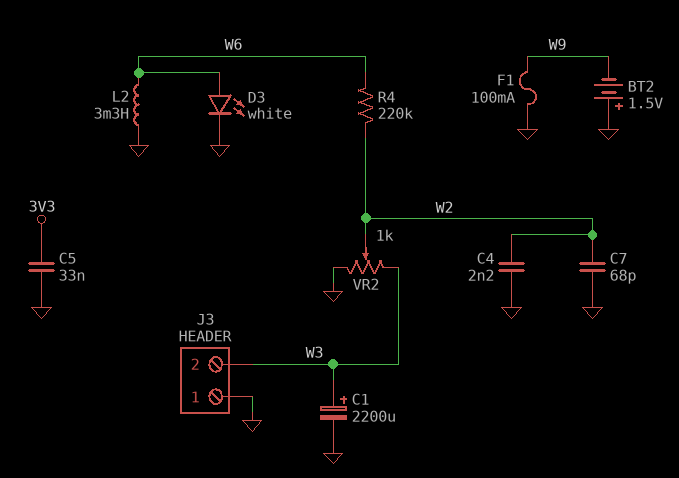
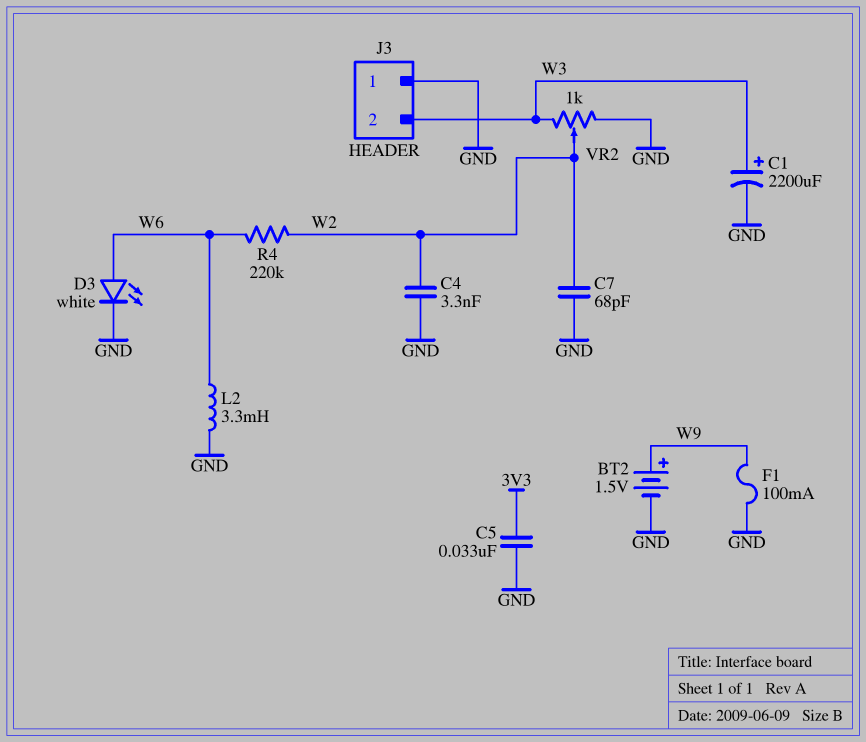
BT2: 1.5V (plus GND, minus W9) -> 1.5V (plus W9, minus GND)
C4: 2.2nF (GND, W2) -> 3.3nF (GND, W2)

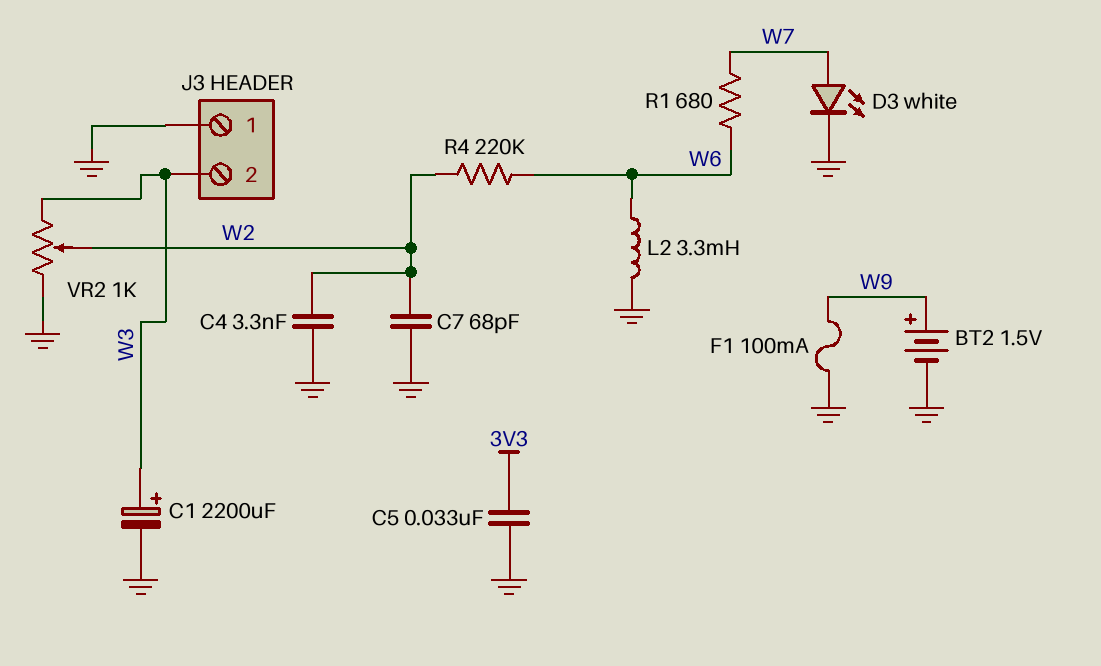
D3: LED white (A W6, K GND) -> LED white (A W7, K GND)
R1: none -> 680 (W6, W7)

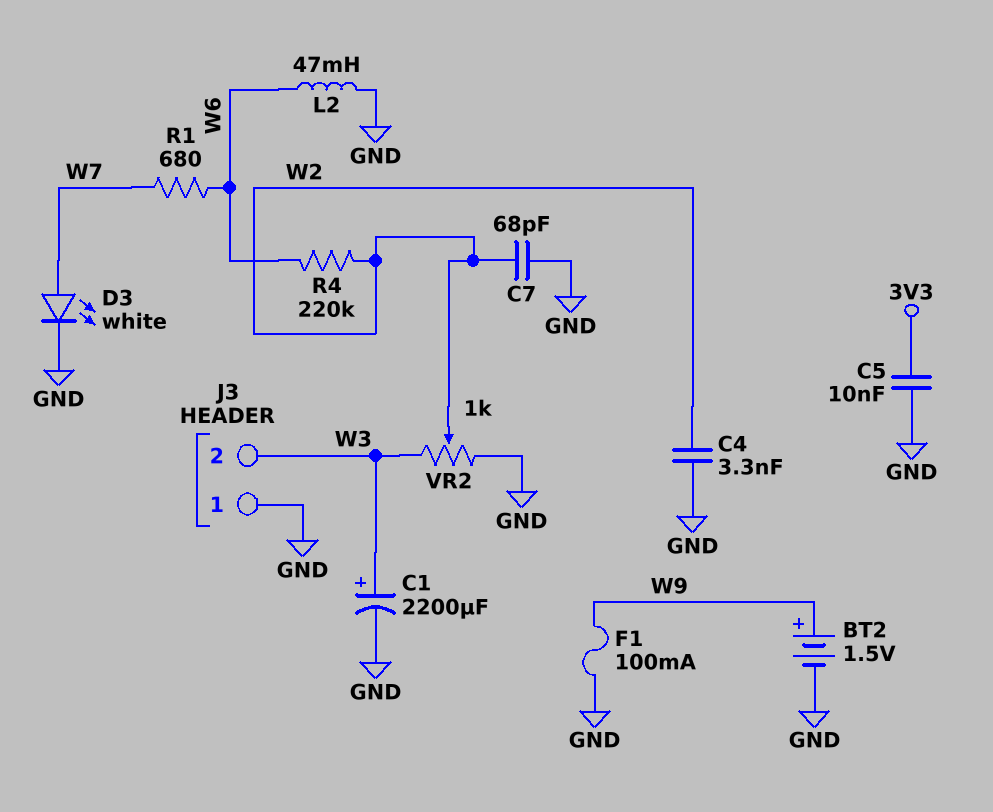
C5: 33nF (3V3, GND) -> 10nF (3V3, GND)
L2: 3.3mH (GND, W6) -> 47mH (GND, W6)

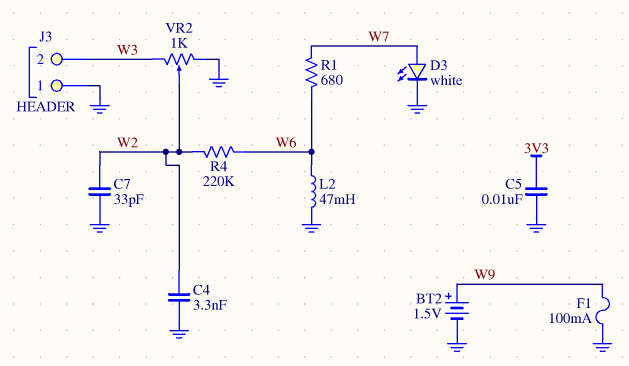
C1: 2200uF (plus W3, minus GND) -> none
C7: 68pF (GND, W2) -> 33pF (GND, W2)

